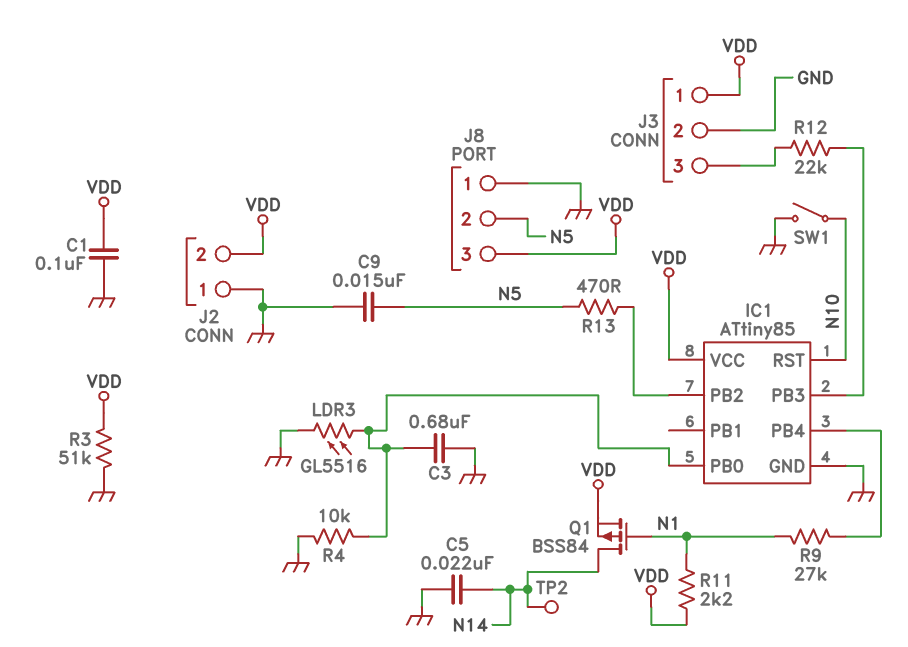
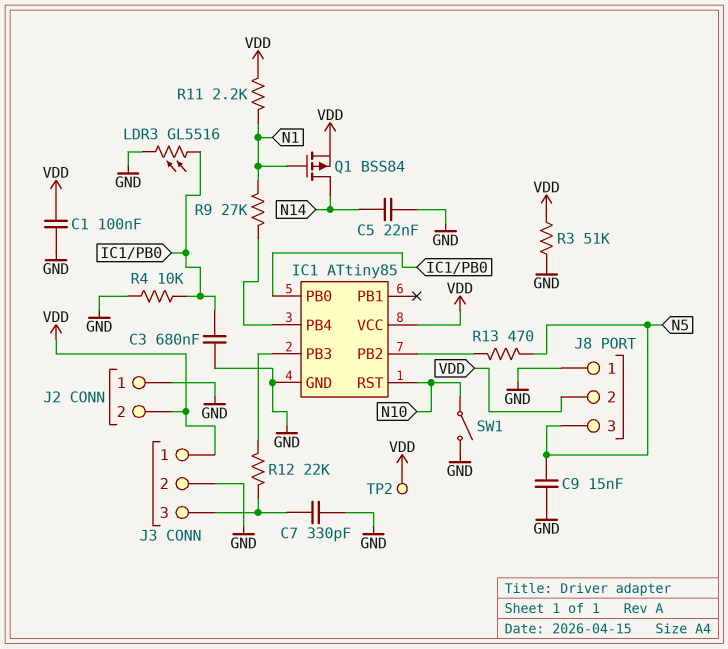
C7: none -> 330pF (GND, J3/3)
J8 pin 2: N5 -> VDD
J8 pin 3: VDD -> N5
TP2: test point (N14) -> test point (VDD)

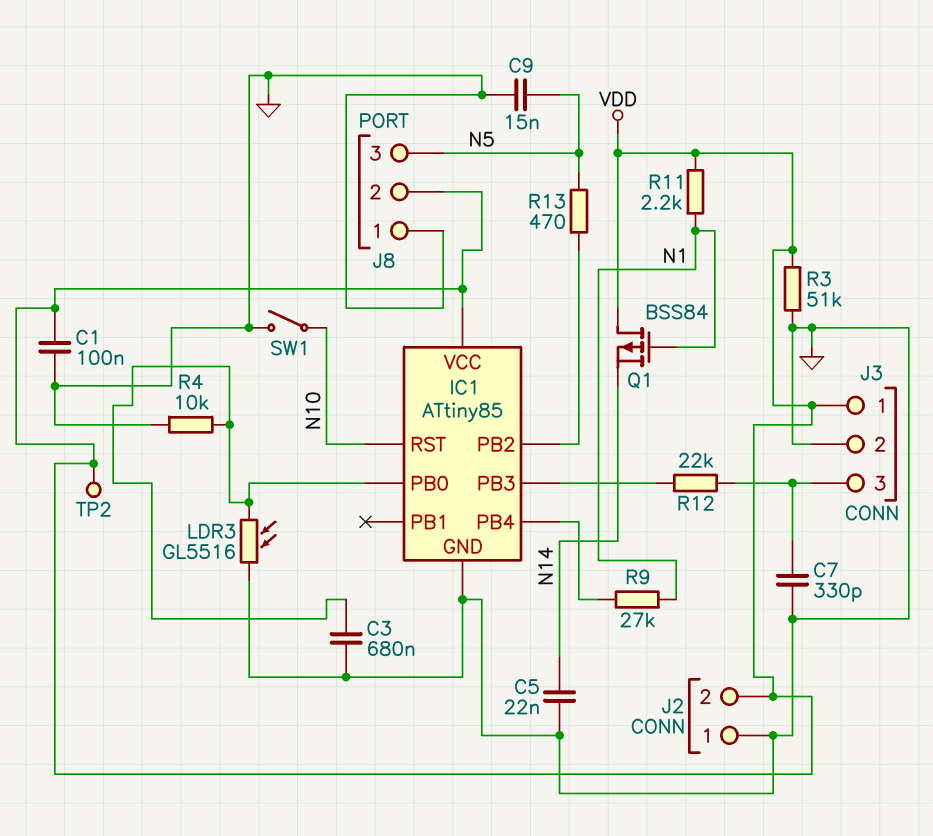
Q1: PMOS BSS84 (G N1, D N14, S VDD) -> PMOS BSS84 (G N1, D VDD, S N14)

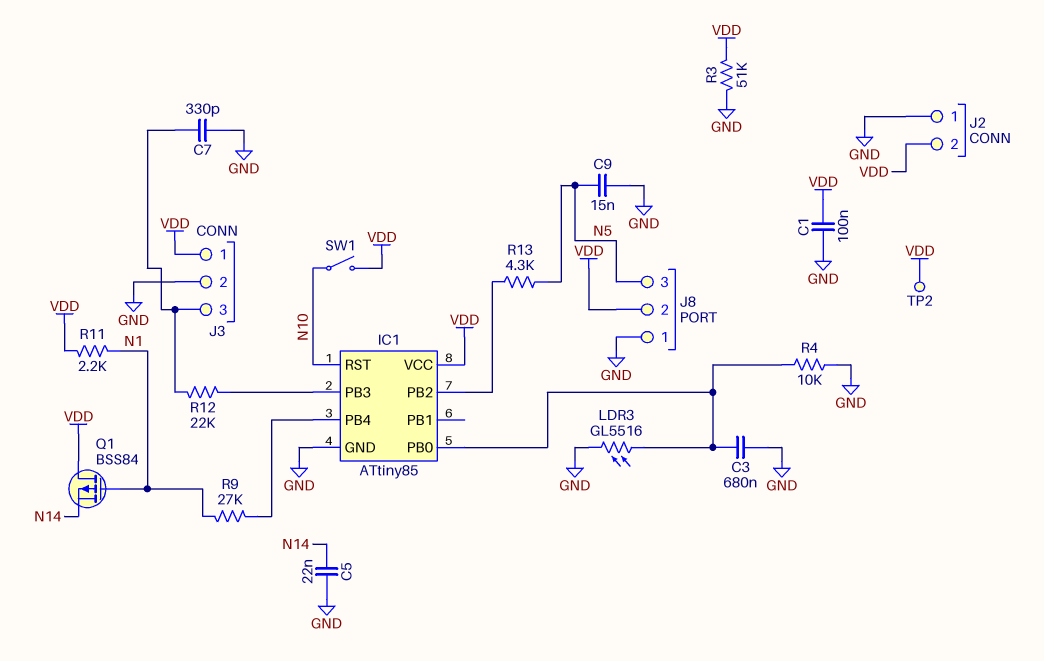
R13: 470 (IC1/PB2, N5) -> 4.3k (IC1/PB2, N5)
SW1: switch (GND, N10) -> switch (N10, VDD)

